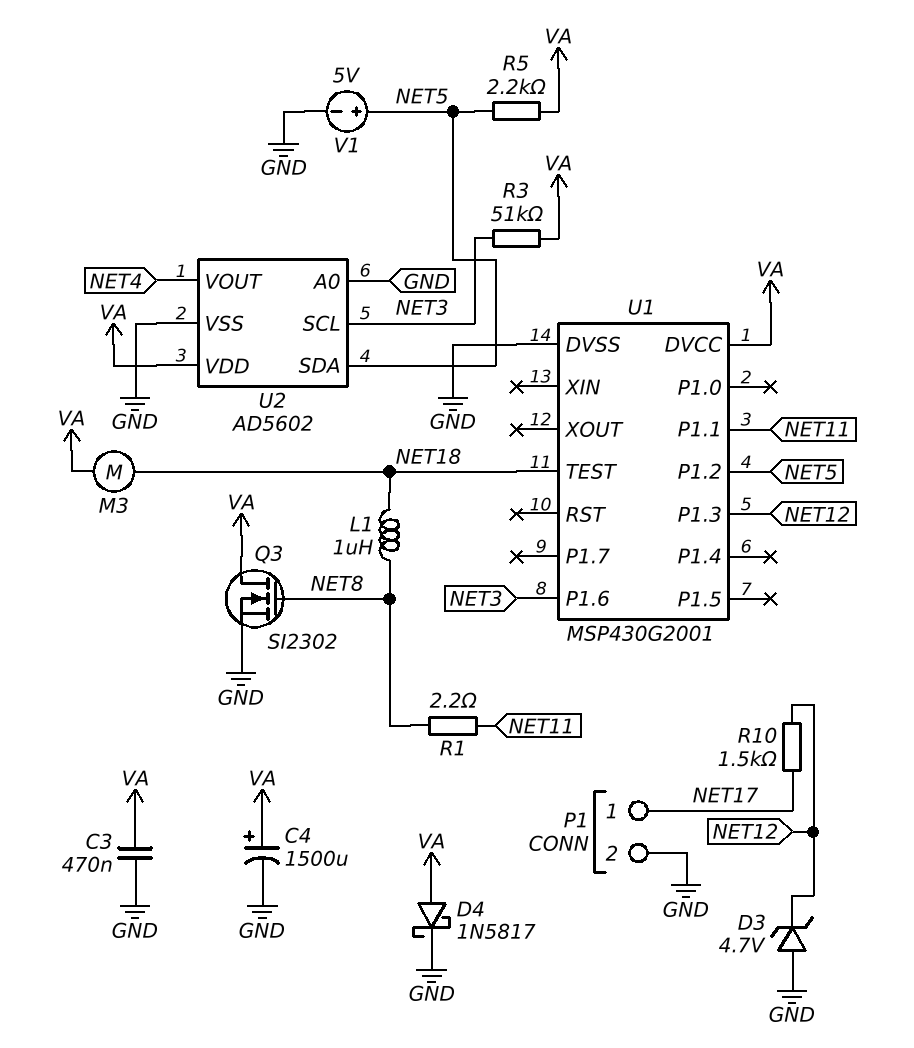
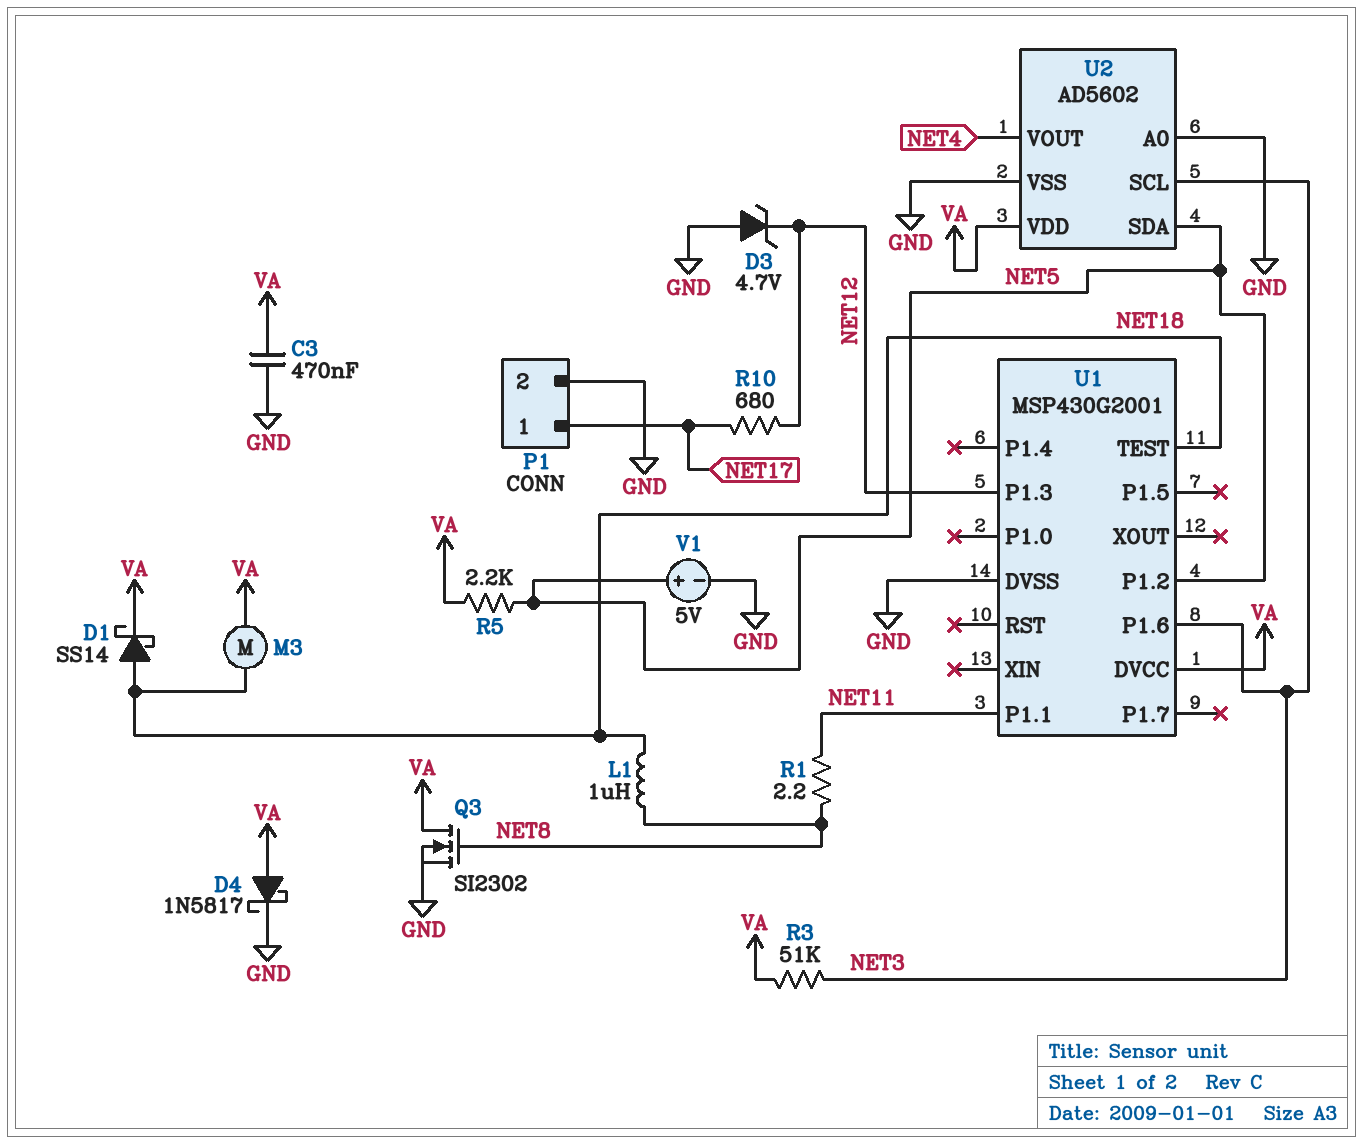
C4: 1500uF (plus VA, minus GND) -> none
D1: none -> schottky SS14 (A NET18, K VA)
R10: 1.5k (NET12, NET17) -> 680 (NET12, NET17)

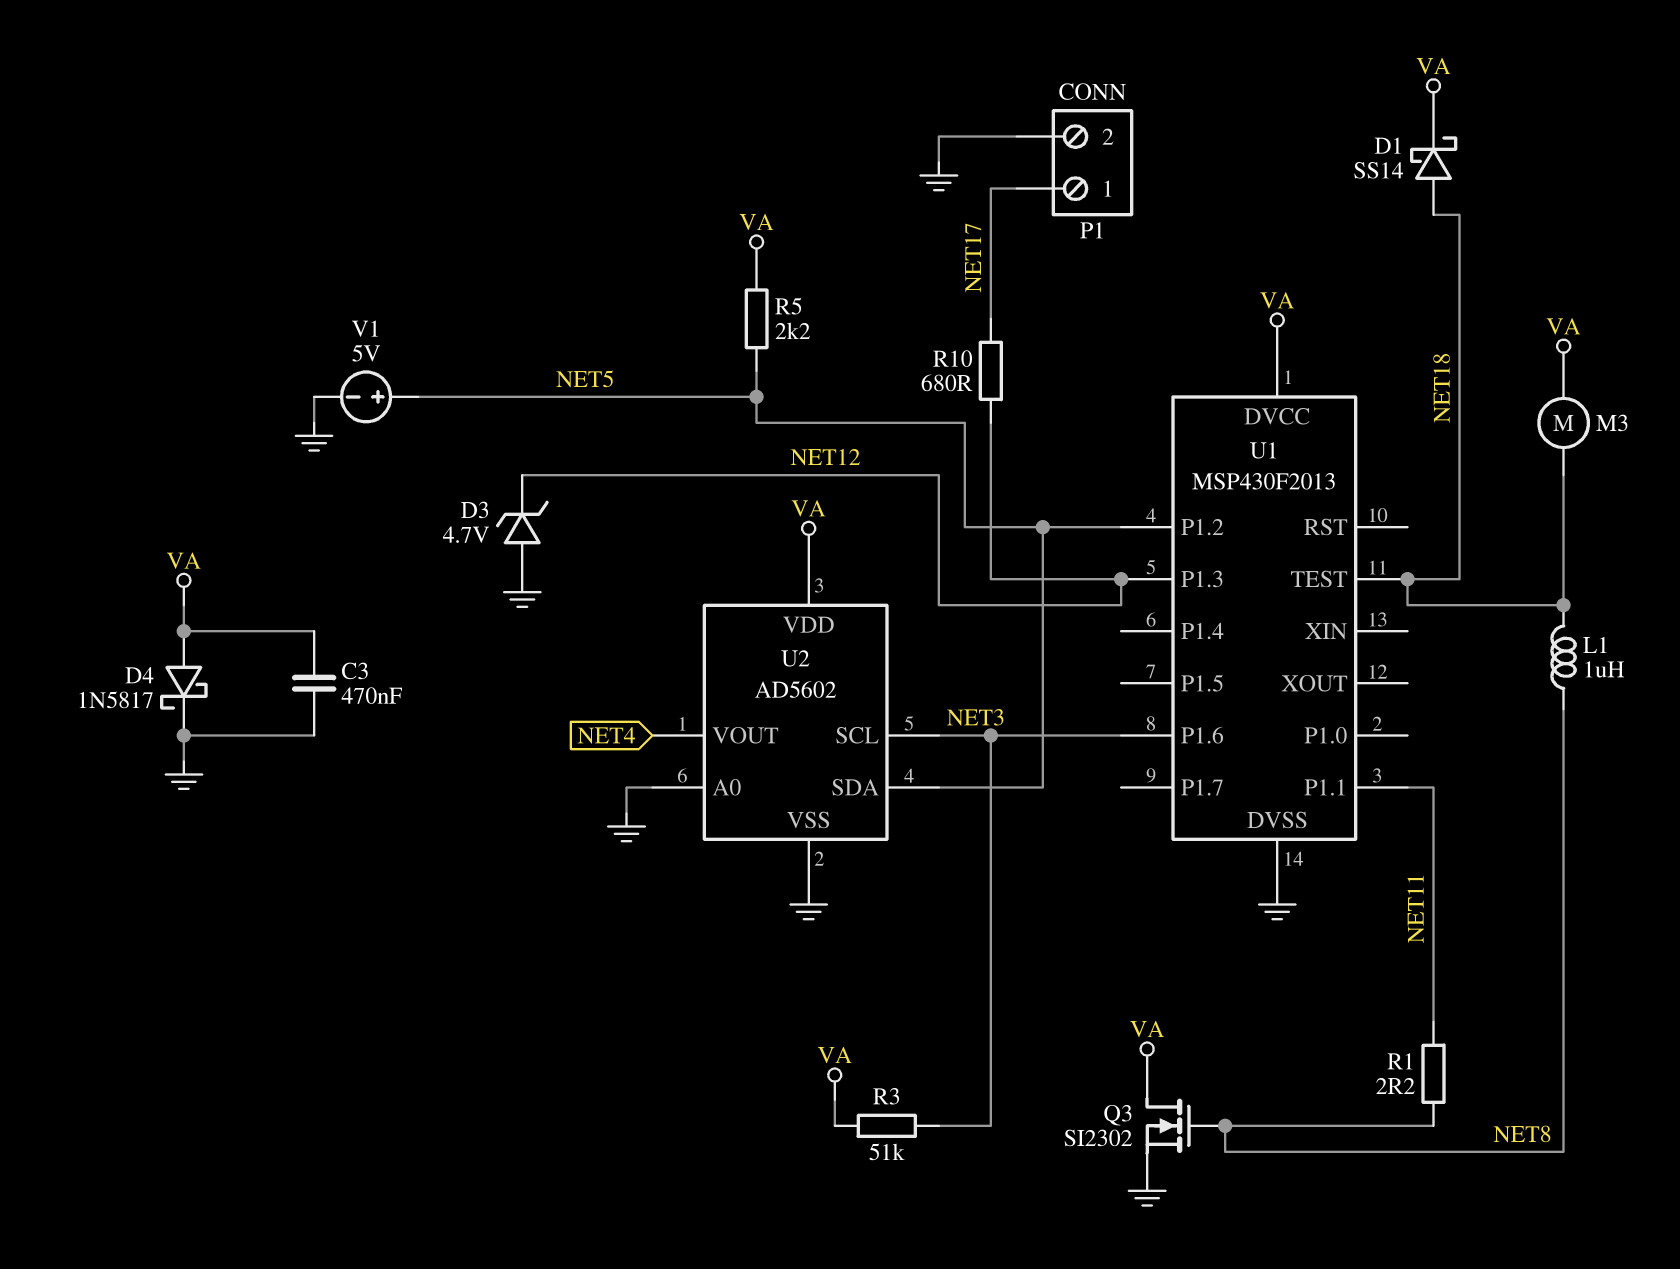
U1: MSP430G2001 -> MSP430F2013

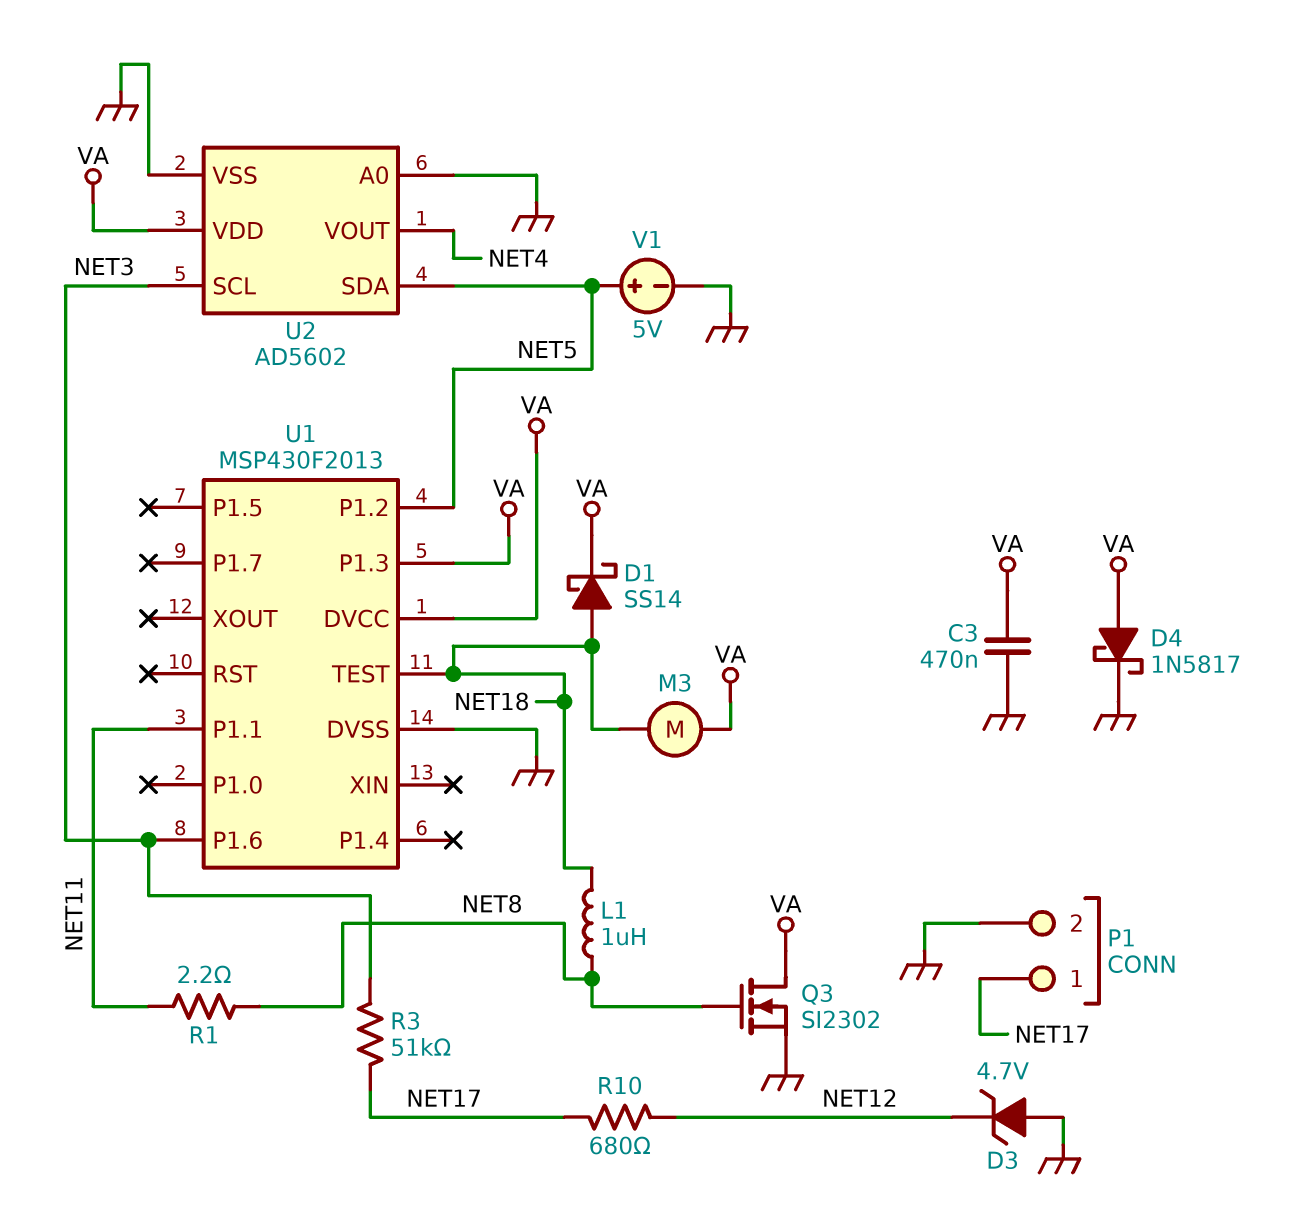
R3: 51k (NET3, VA) -> 51k (NET3, NET17)
R5: 2.2k (NET5, VA) -> none
U1 pin P1.3: NET12 -> VA

